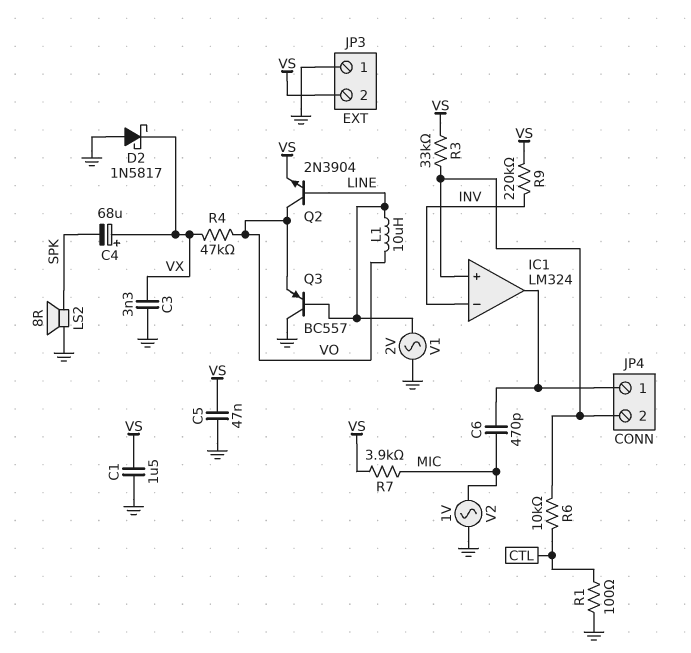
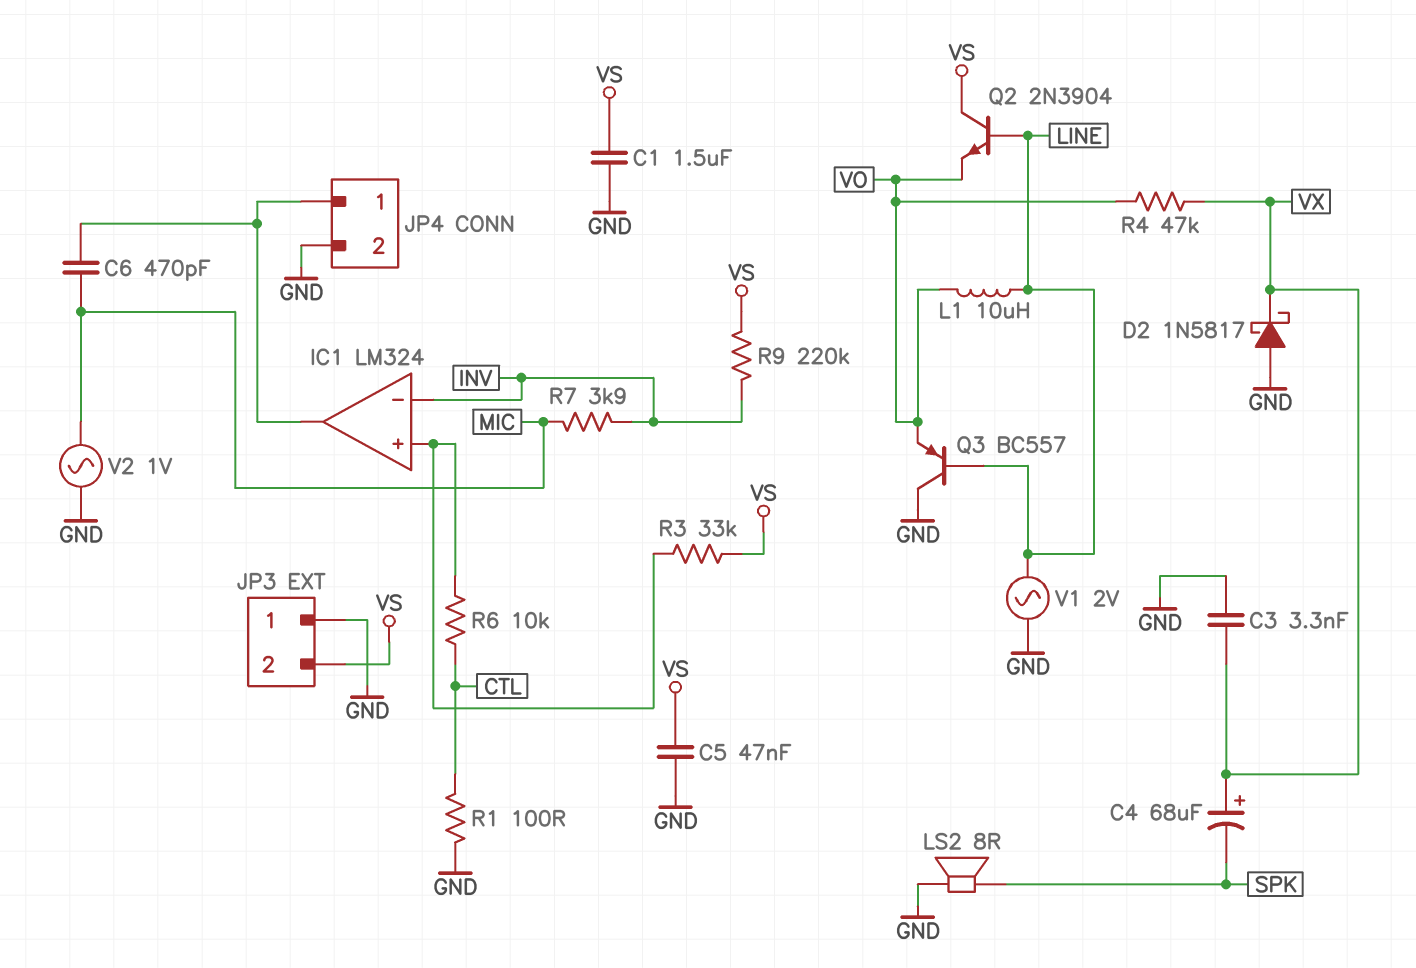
JP4 pin 2: IC1/in+ -> GND
Q2: NPN 2N3904 (B LINE, C VO, E VS) -> NPN 2N3904 (B LINE, C VS, E VO)
R7: 3.9k (MIC, VS) -> 3.9k (INV, MIC)

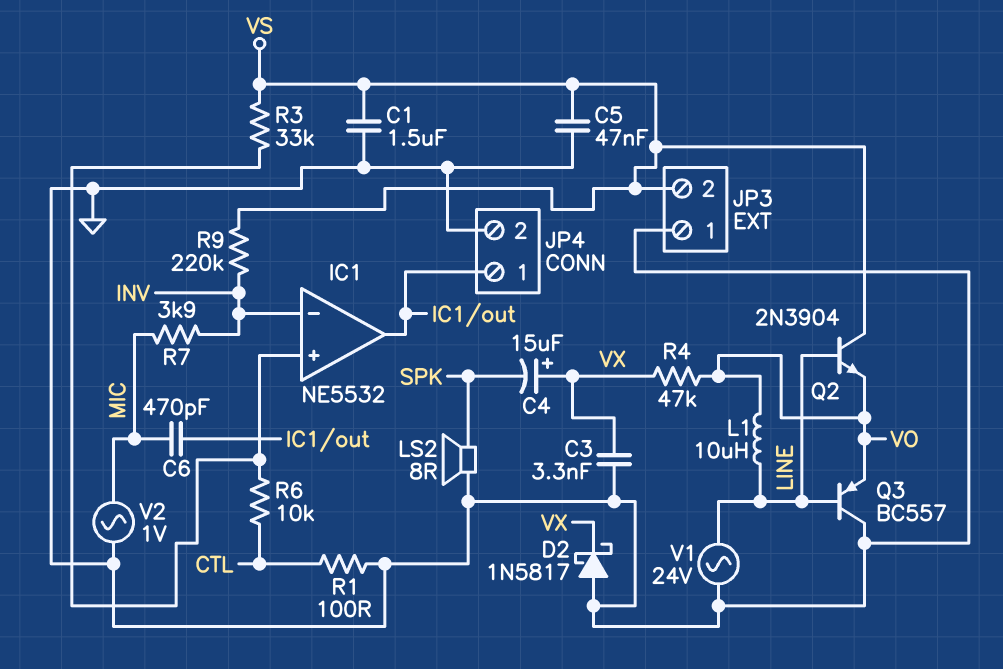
C4: 68uF (plus VX, minus SPK) -> 15uF (plus VX, minus SPK)
IC1: LM324 -> NE5532
V1: AC 2V (GND, LINE) -> AC 24V (GND, LINE)

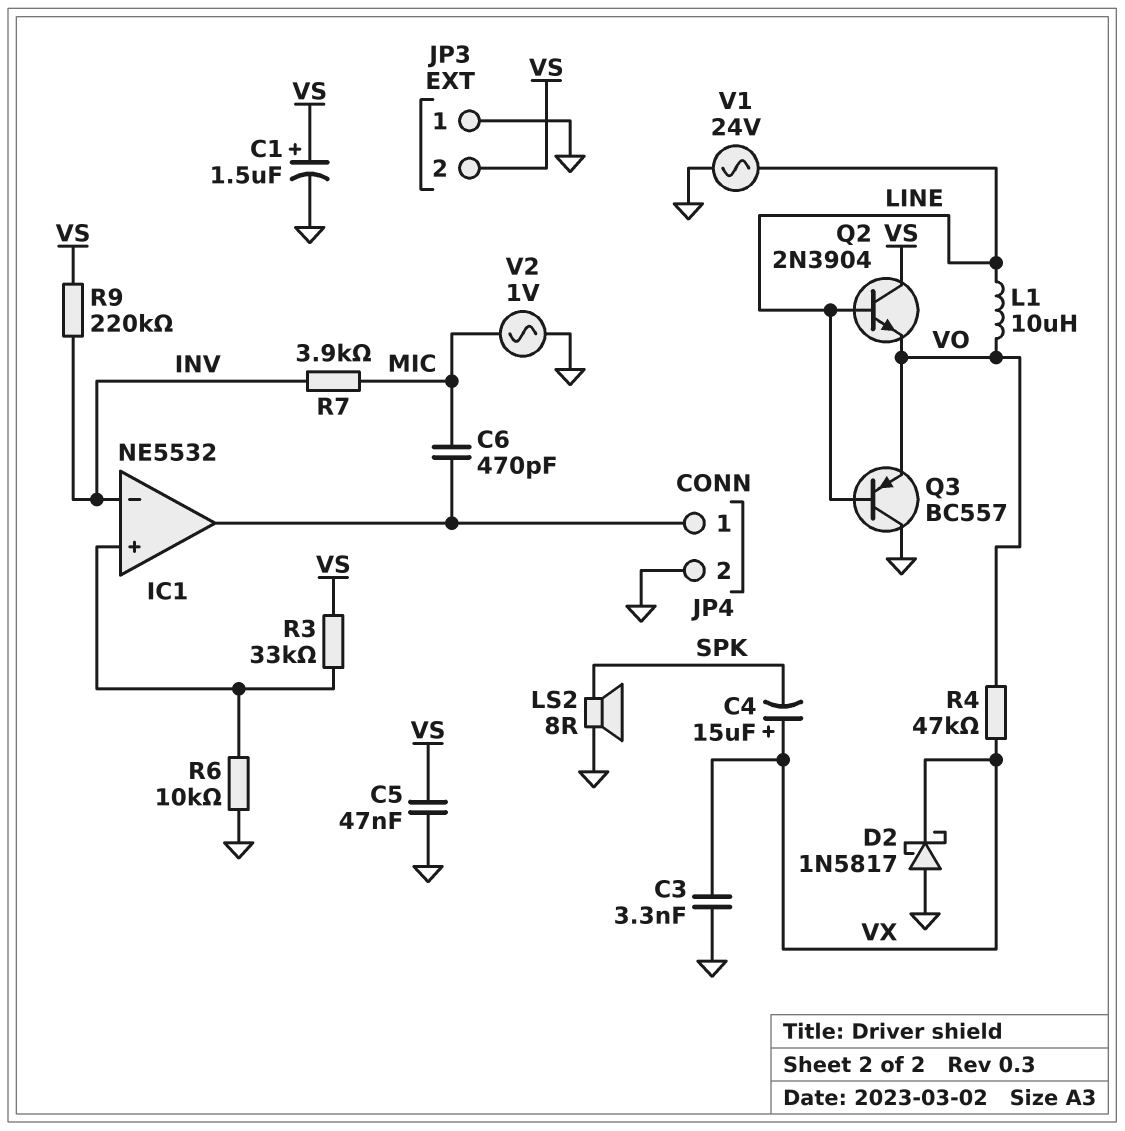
C1: 1.5uF (GND, VS) -> 1.5uF (plus VS, minus GND)
R1: 100 (CTL, GND) -> none
R6: 10k (CTL, IC1/in+) -> 10k (GND, IC1/in+)

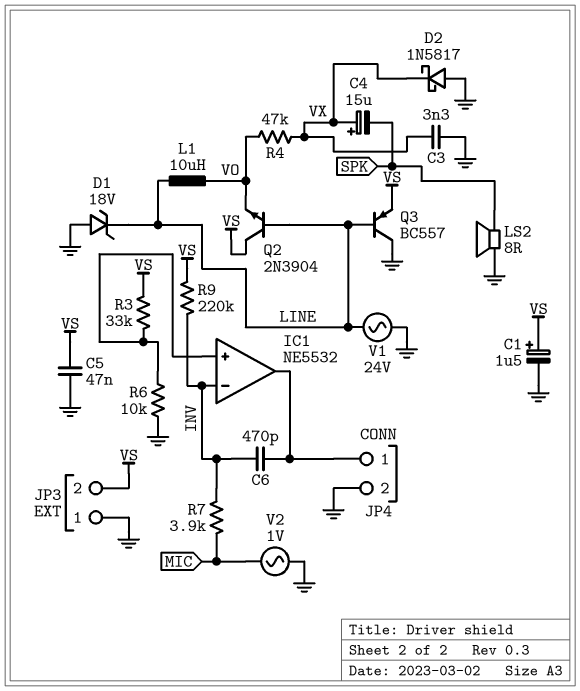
C6: 470pF (IC1/out, MIC) -> 470pF (IC1/out, INV)
D1: none -> zener 18V (A GND, K LINE)
Q3: PNP BC557 (B LINE, C GND, E VO) -> PNP BC557 (B LINE, C GND, E VS)

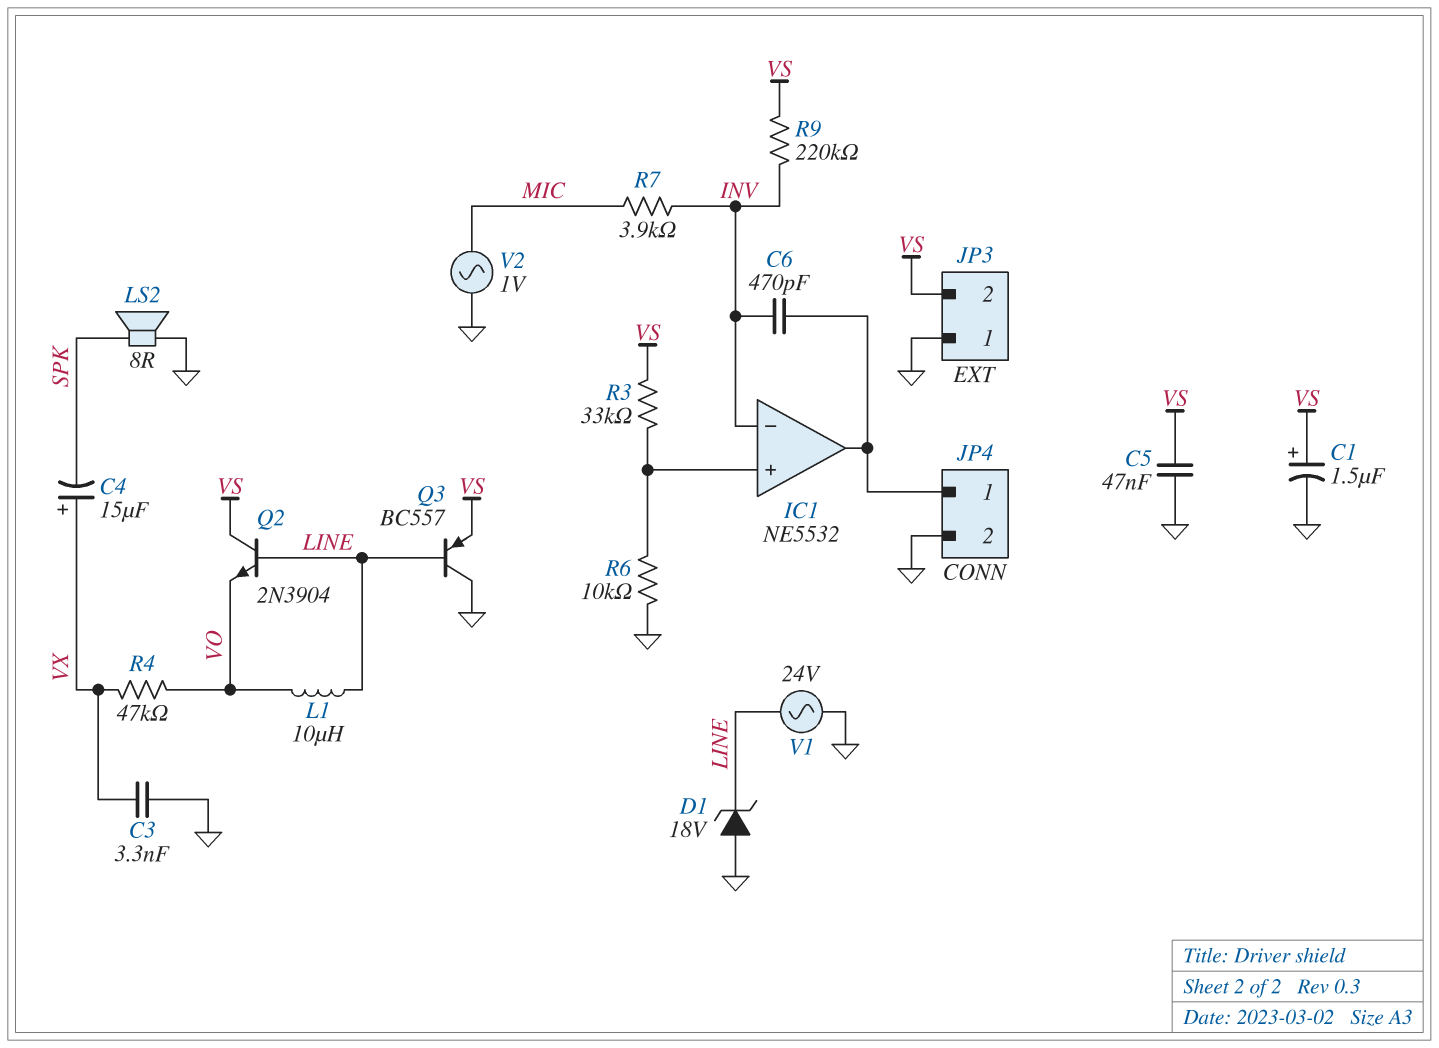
D2: schottky 1N5817 (A GND, K VX) -> none

